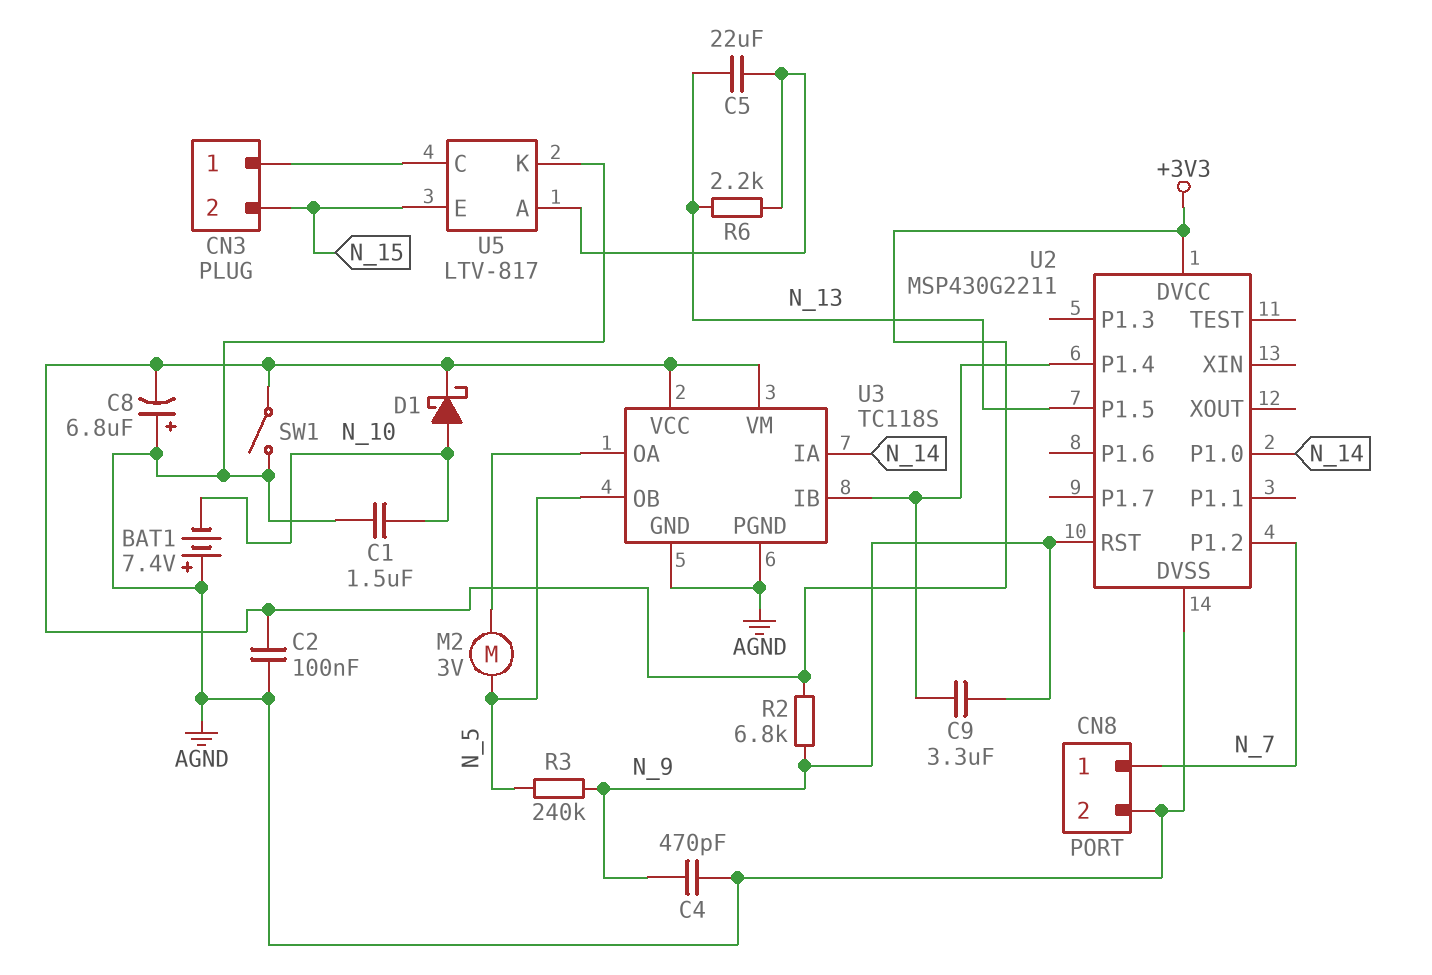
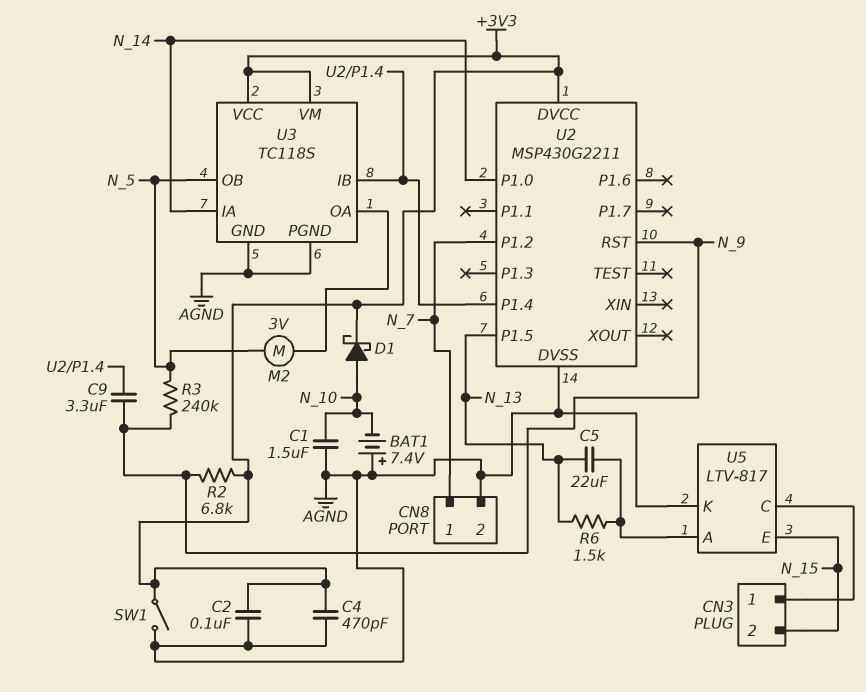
C4: 470pF (AGND, N_9) -> 470pF (+3V3, AGND)
C8: 6.8uF (plus AGND, minus +3V3) -> none
R6: 2.2k (N_13, U5/A) -> 1.5k (N_13, U5/A)

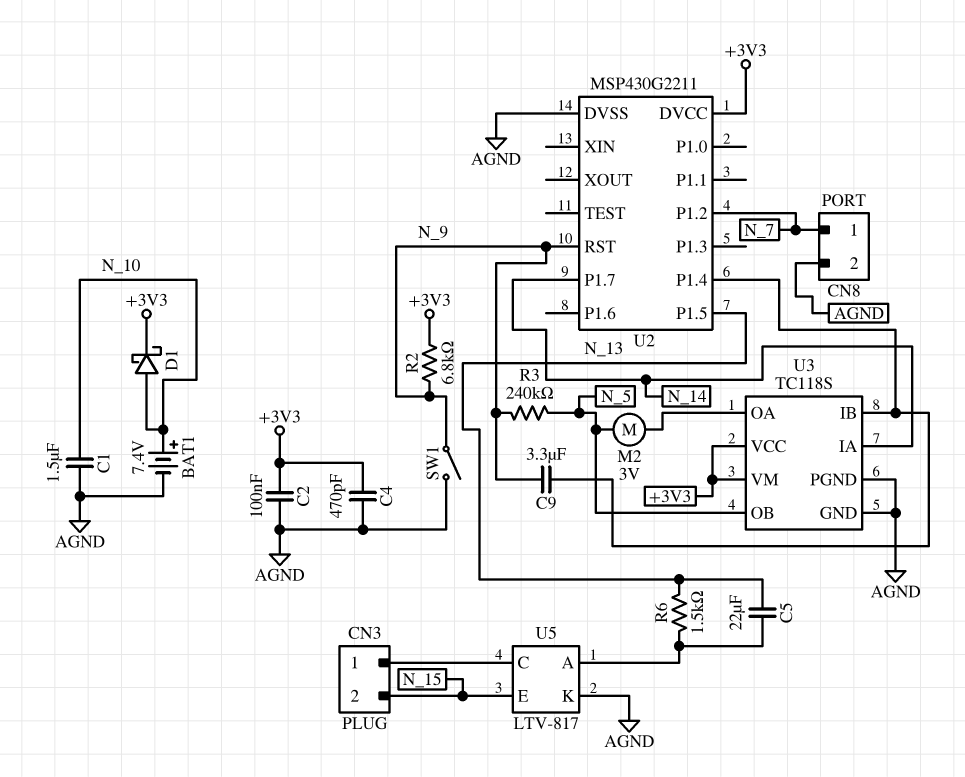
BAT1: 7.4V (plus AGND, minus N_10) -> 7.4V (plus N_10, minus AGND)
SW1: switch (+3V3, AGND) -> switch (AGND, N_9)
U2 pin P1.0: N_14 -> none
U2 pin P1.7: none -> N_14

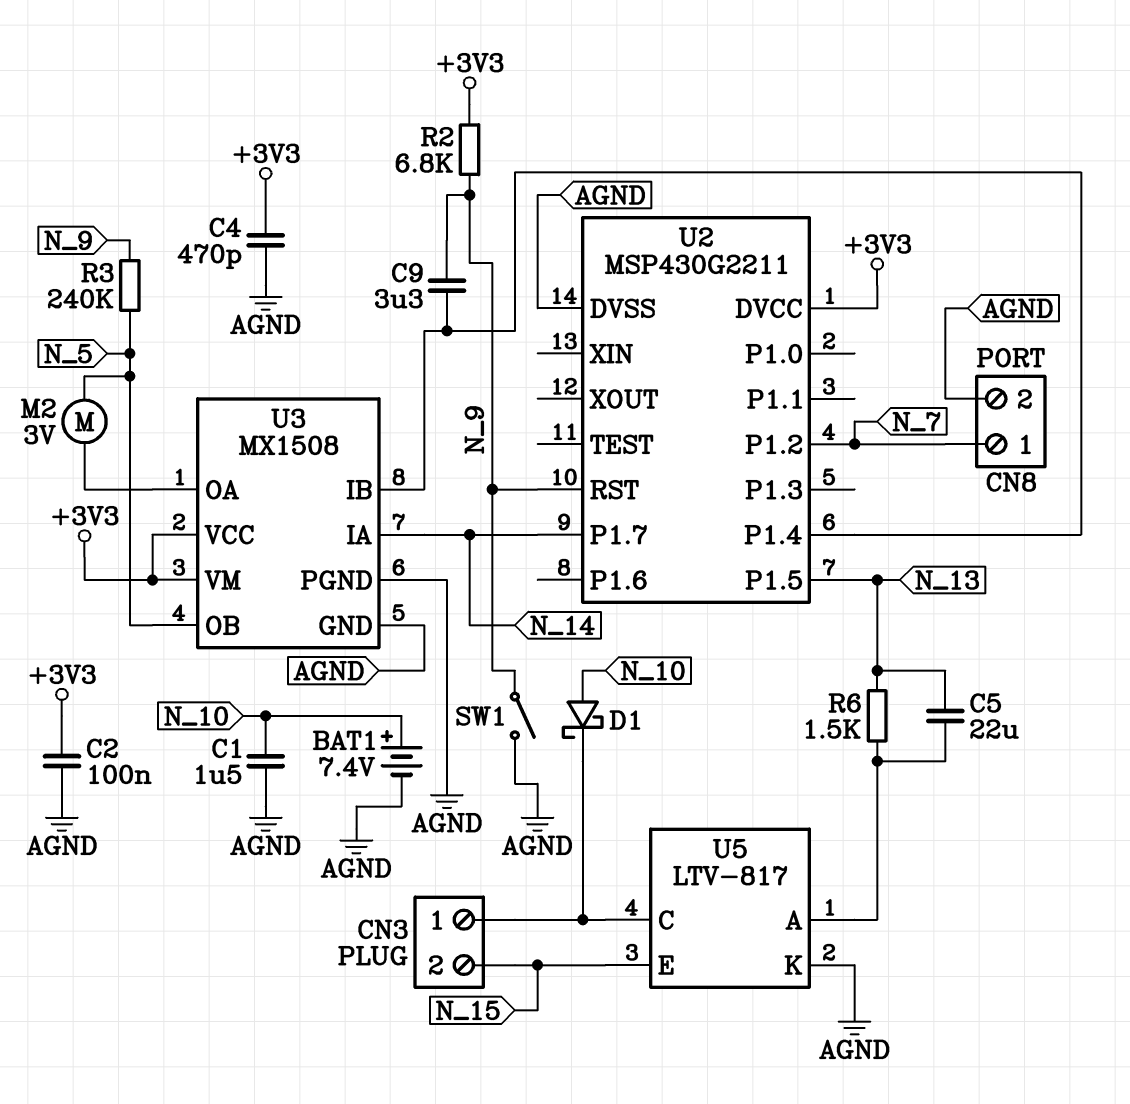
D1: schottky (A N_10, K +3V3) -> schottky (A N_10, K CN3/1)
U3: TC118S -> MX1508

